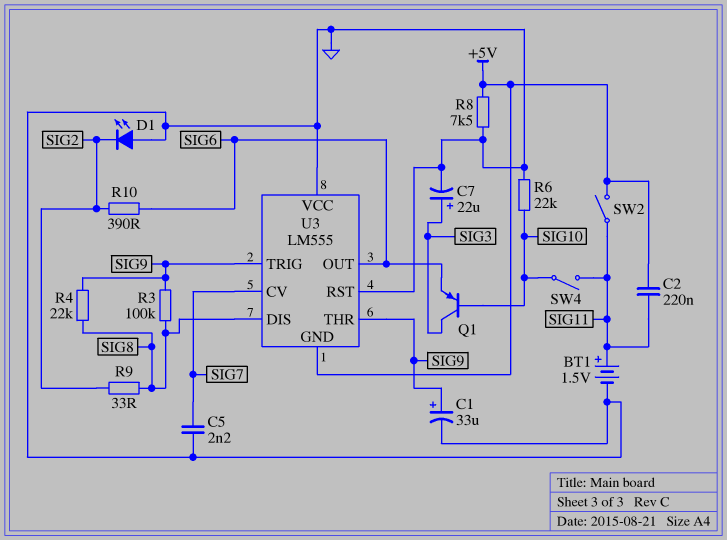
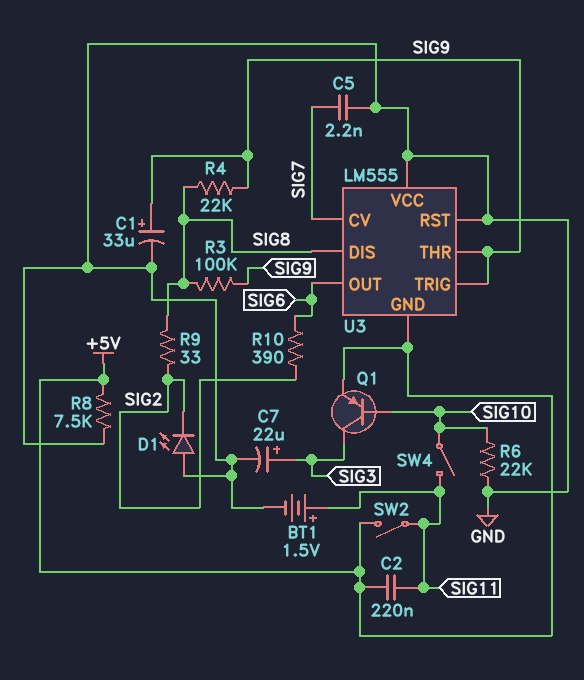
Q1: PNP (B SIG10, C SIG3, E SIG6) -> PNP (B SIG10, C SIG3, E +5V)

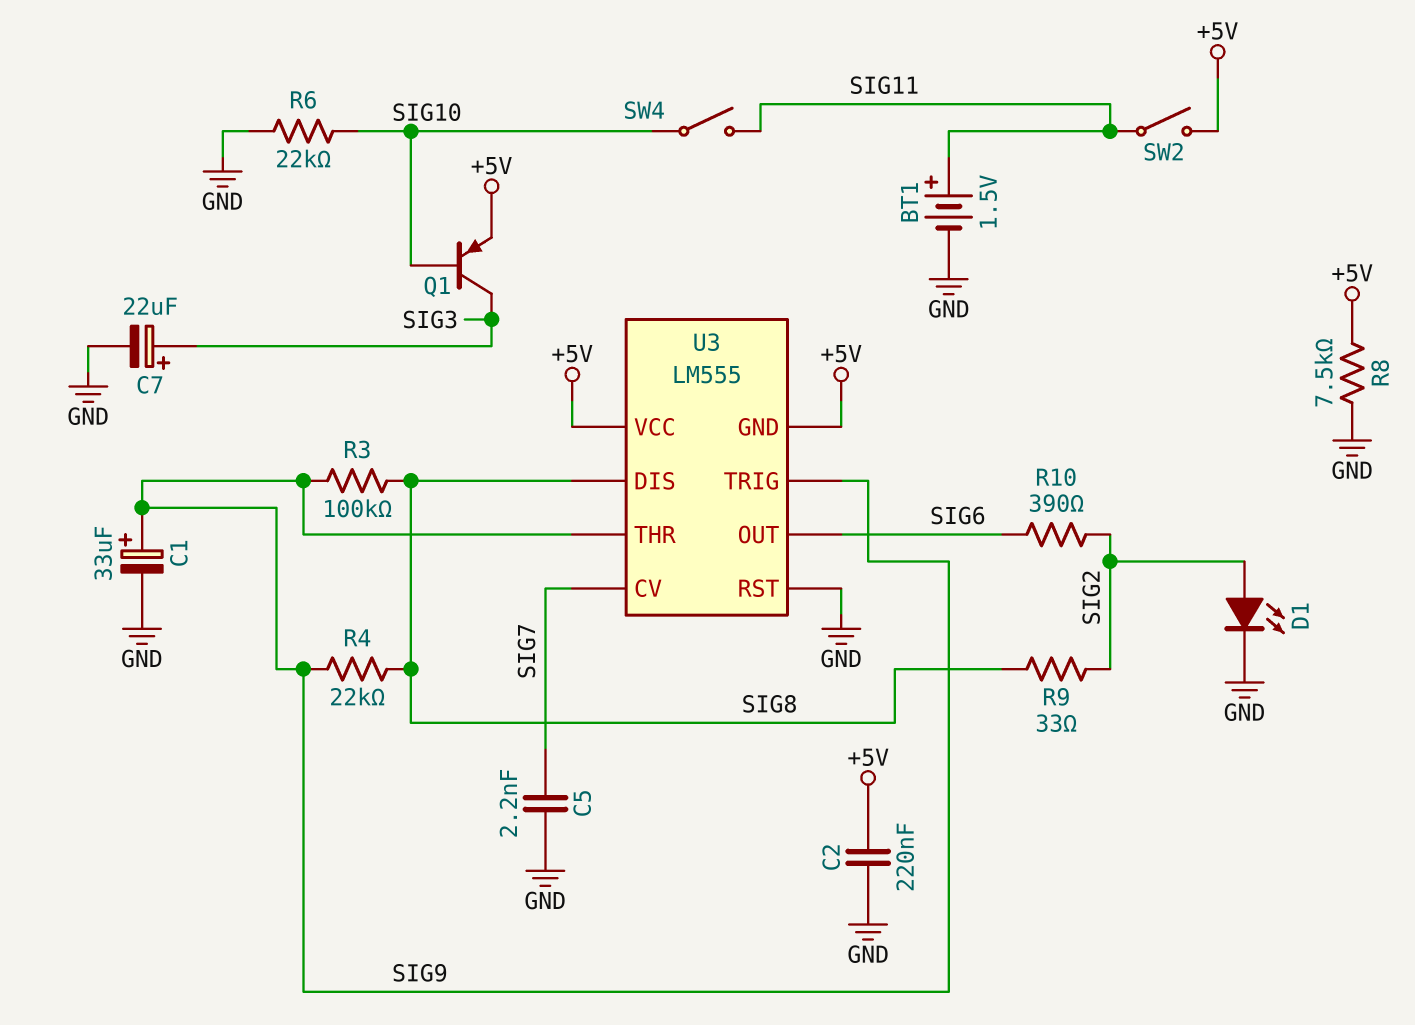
C2: 220nF (+5V, SIG11) -> 220nF (+5V, GND)
D1: LED (A GND, K SIG2) -> LED (A SIG2, K GND)
U3 pin VCC: GND -> +5V

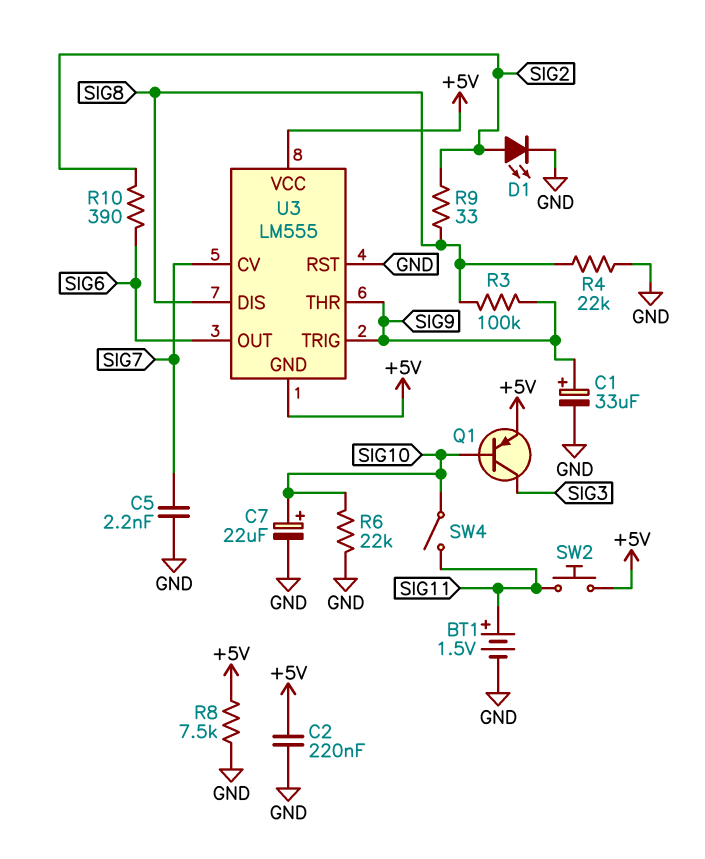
C7: 22uF (plus SIG3, minus GND) -> 22uF (plus SIG10, minus GND)
R4: 22k (SIG8, SIG9) -> 22k (GND, SIG8)
SW2: switch (+5V, SIG11) -> button (+5V, SIG11)

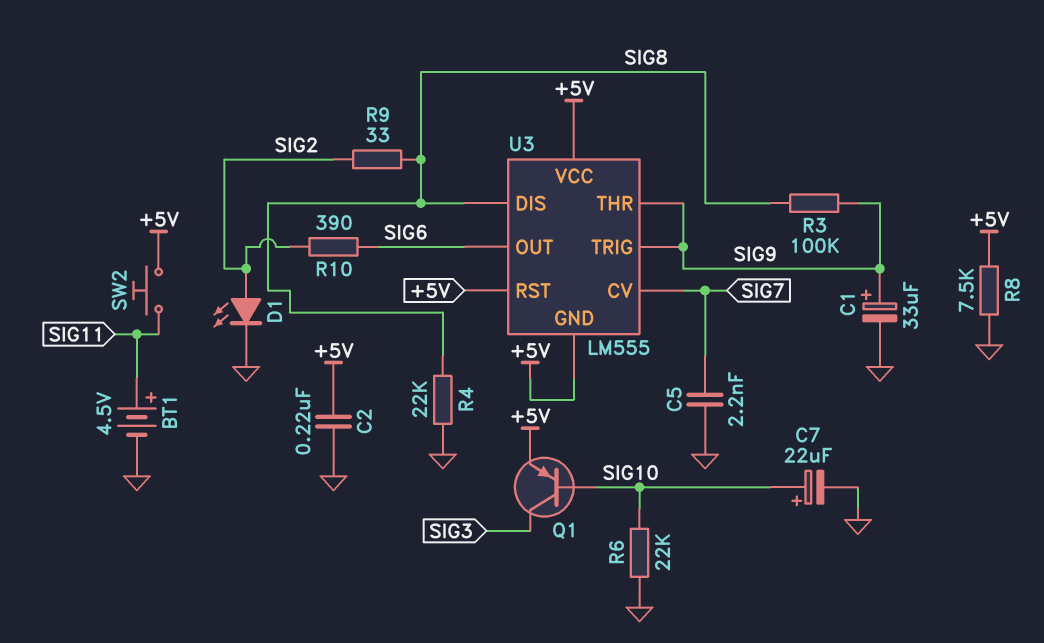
BT1: 1.5V (plus SIG11, minus GND) -> 4.5V (plus SIG11, minus GND)
SW4: switch (SIG10, SIG11) -> none
U3 pin RST: GND -> +5V

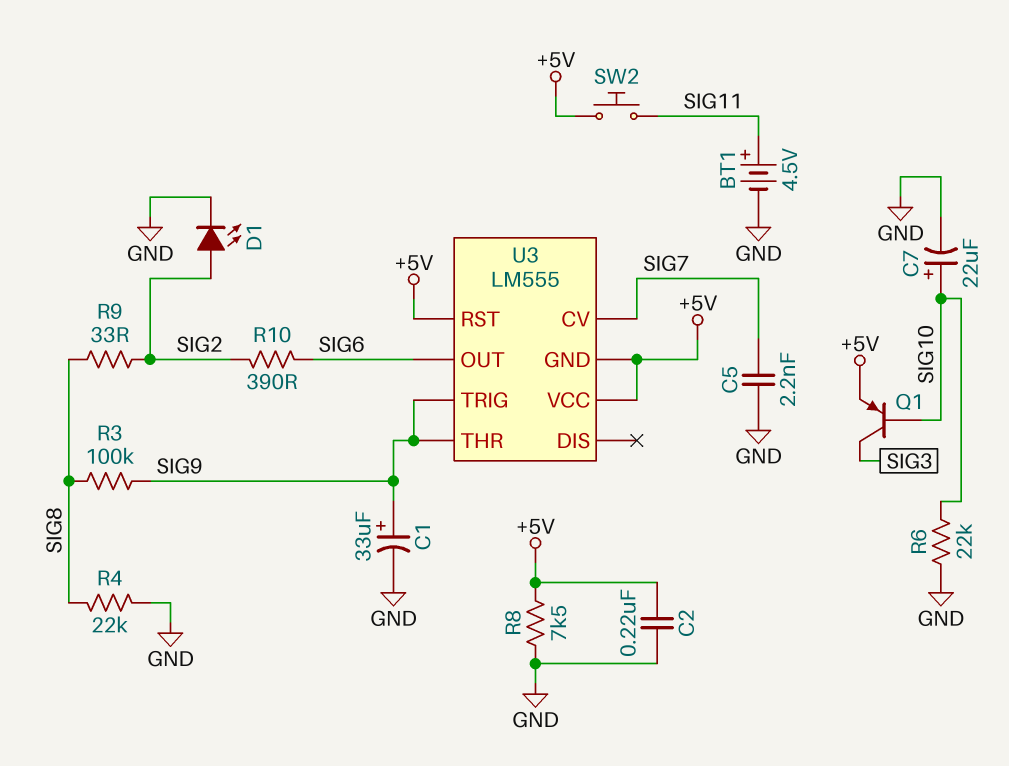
U3 pin DIS: SIG8 -> none

